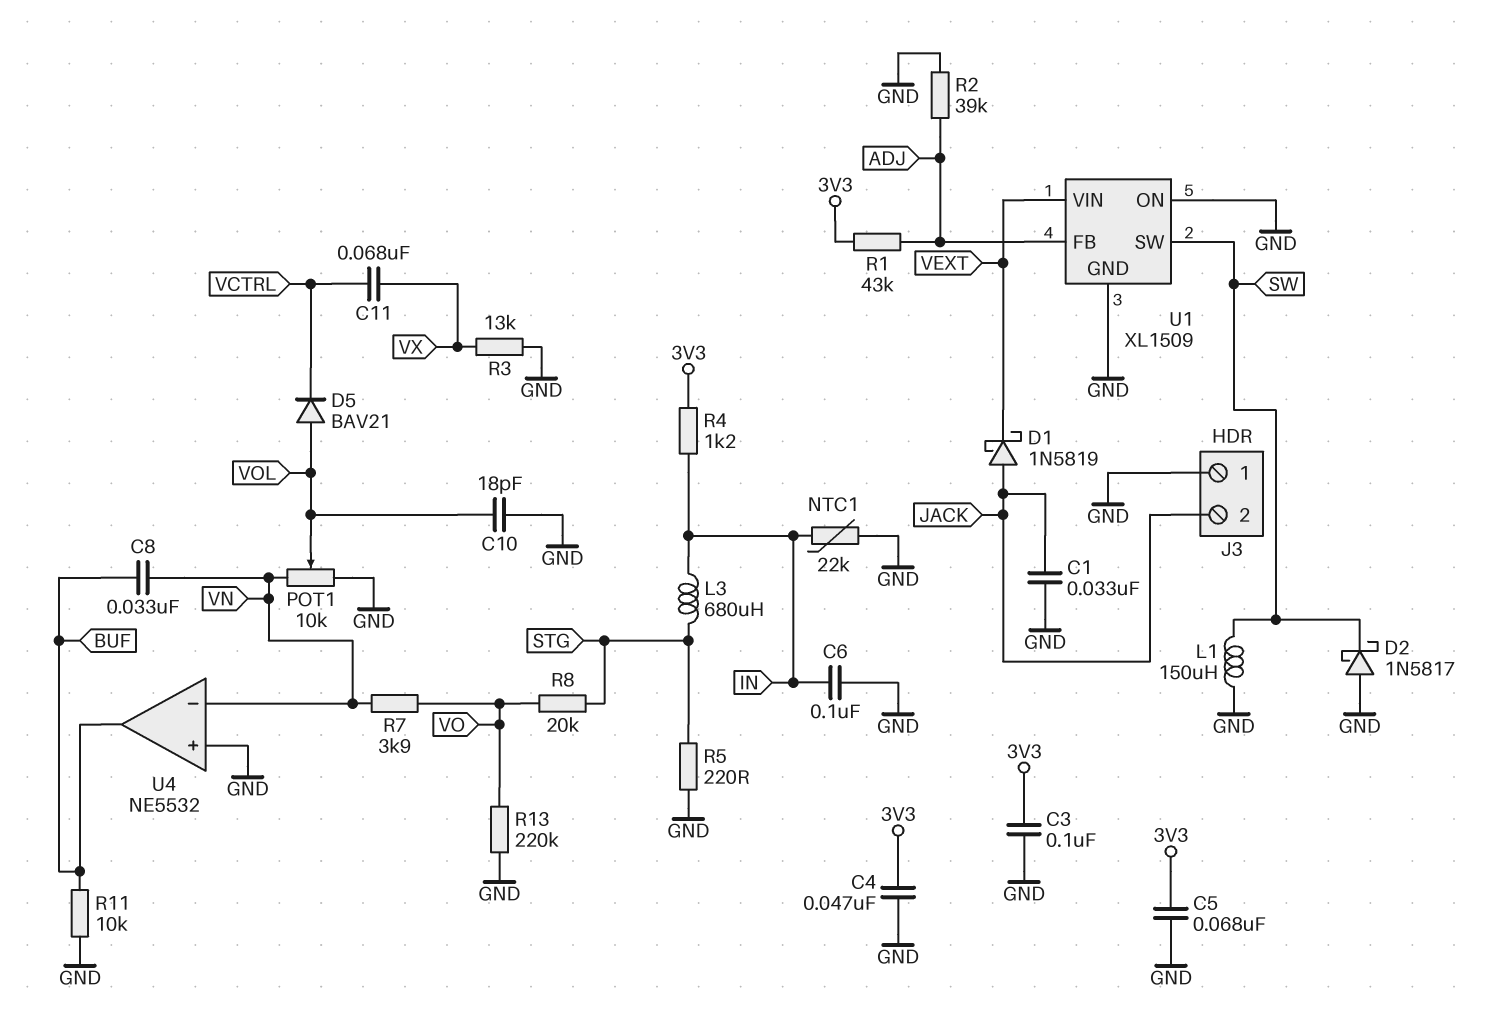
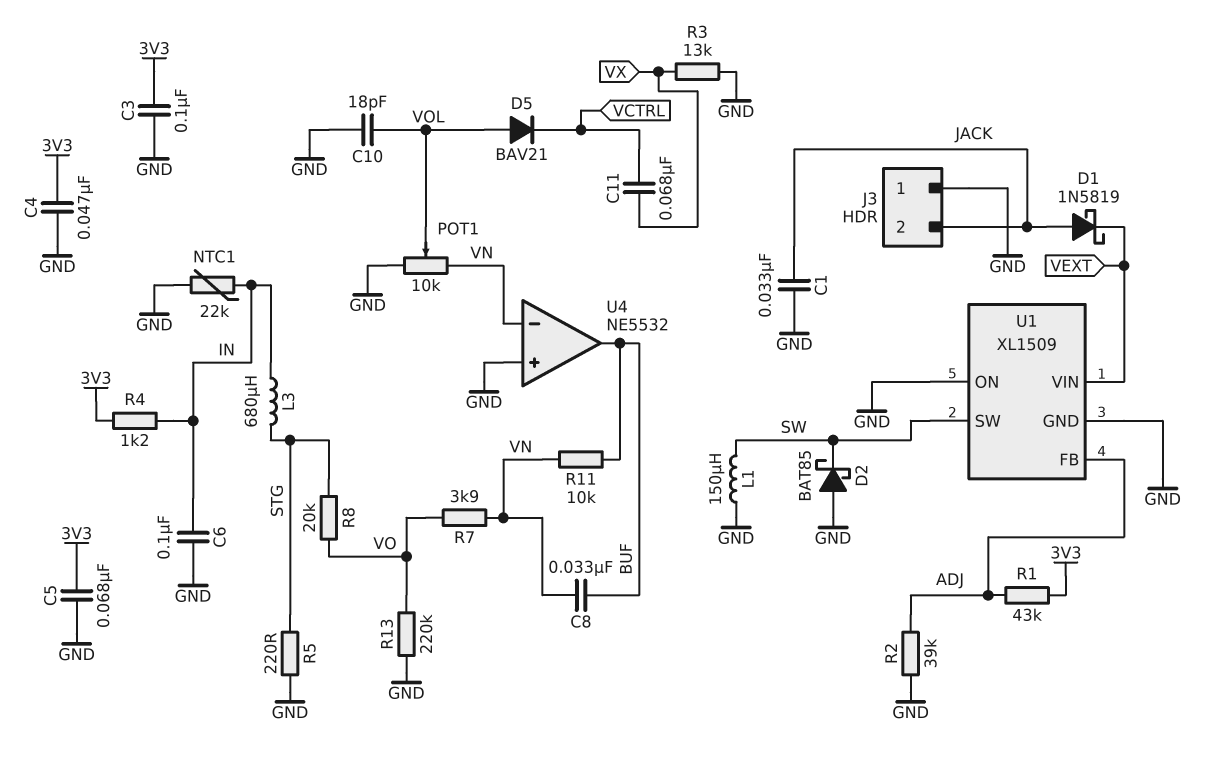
D2: schottky 1N5817 (A GND, K SW) -> schottky BAT85 (A GND, K SW)
R11: 10k (BUF, GND) -> 10k (BUF, VN)

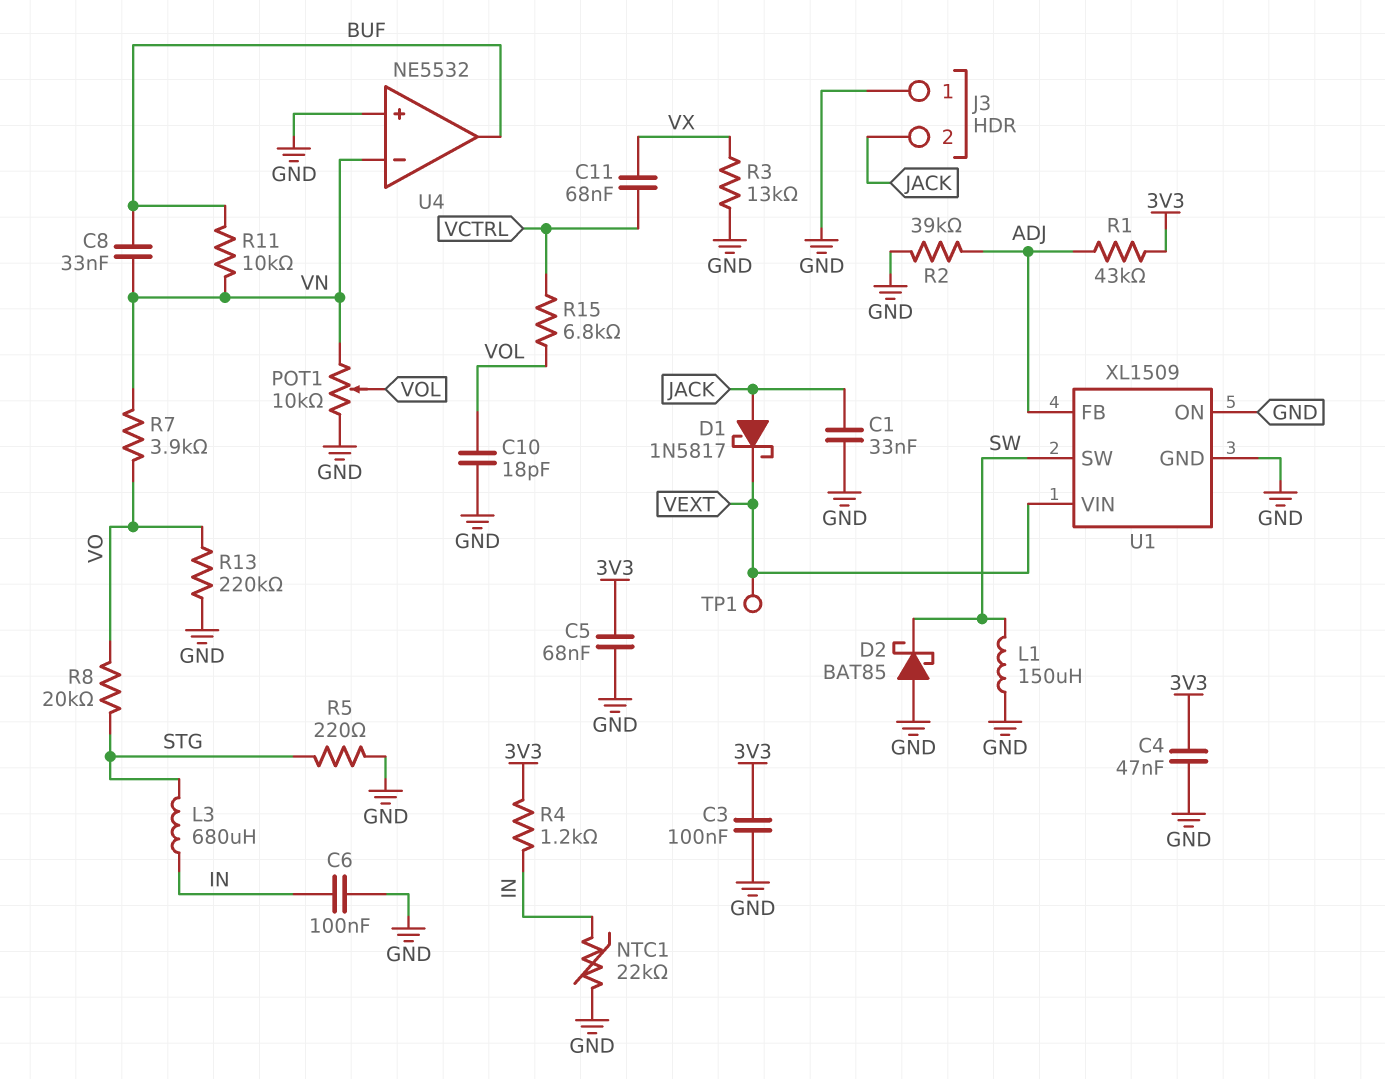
D1: schottky 1N5819 (A JACK, K VEXT) -> schottky 1N5817 (A JACK, K VEXT)
D5: diode BAV21 (A VOL, K VCTRL) -> none
R15: none -> 6.8k (VCTRL, VOL)
TP1: none -> test point (VEXT)

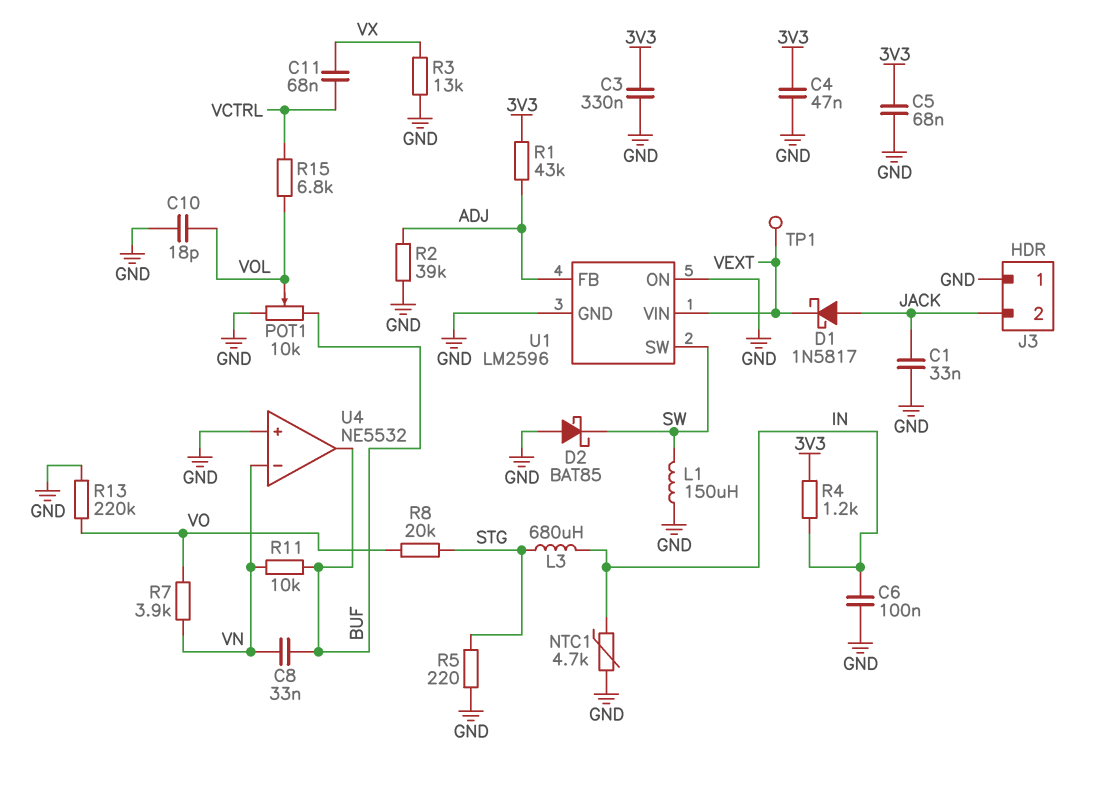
C3: 100nF (3V3, GND) -> 330nF (3V3, GND)
NTC1: 22k (GND, IN) -> 4.7k (GND, IN)
POT1: 10k (GND, VN, wiper VOL) -> 10k (BUF, GND, wiper VOL)
U1: XL1509 -> LM2596

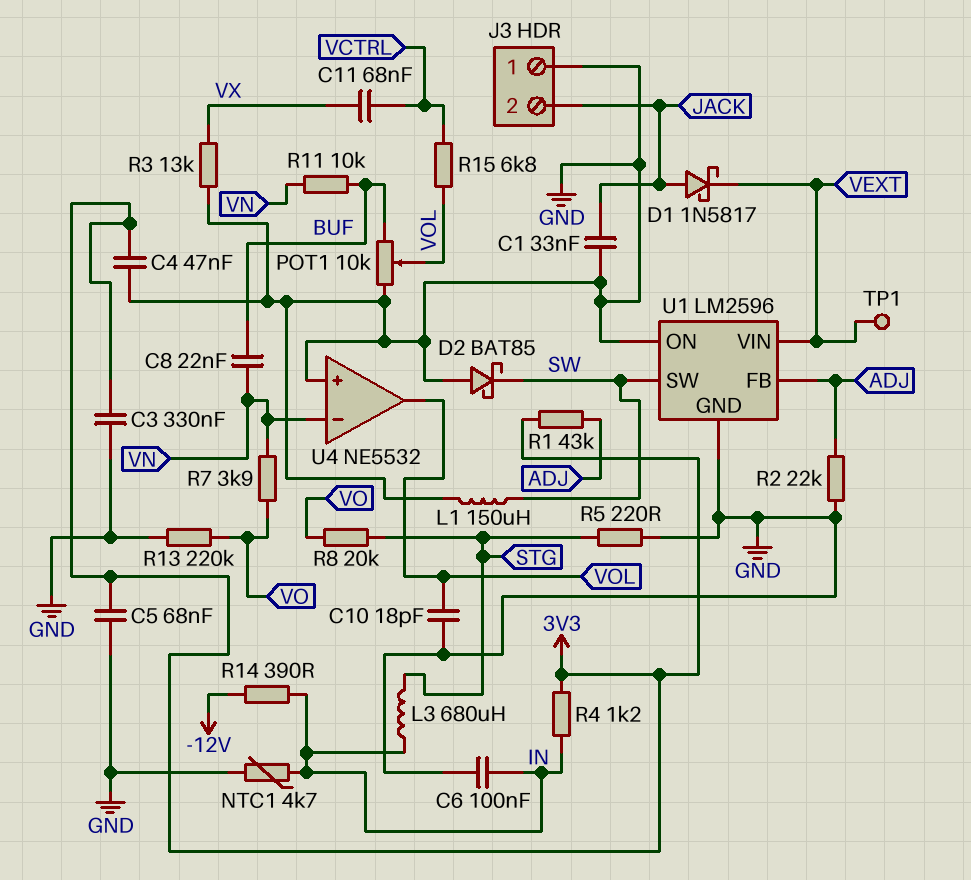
C8: 33nF (BUF, VN) -> 22nF (BUF, VN)
R2: 39k (ADJ, GND) -> 22k (ADJ, GND)
R14: none -> 390 (-12V, IN)
U4 pin out: BUF -> VOL

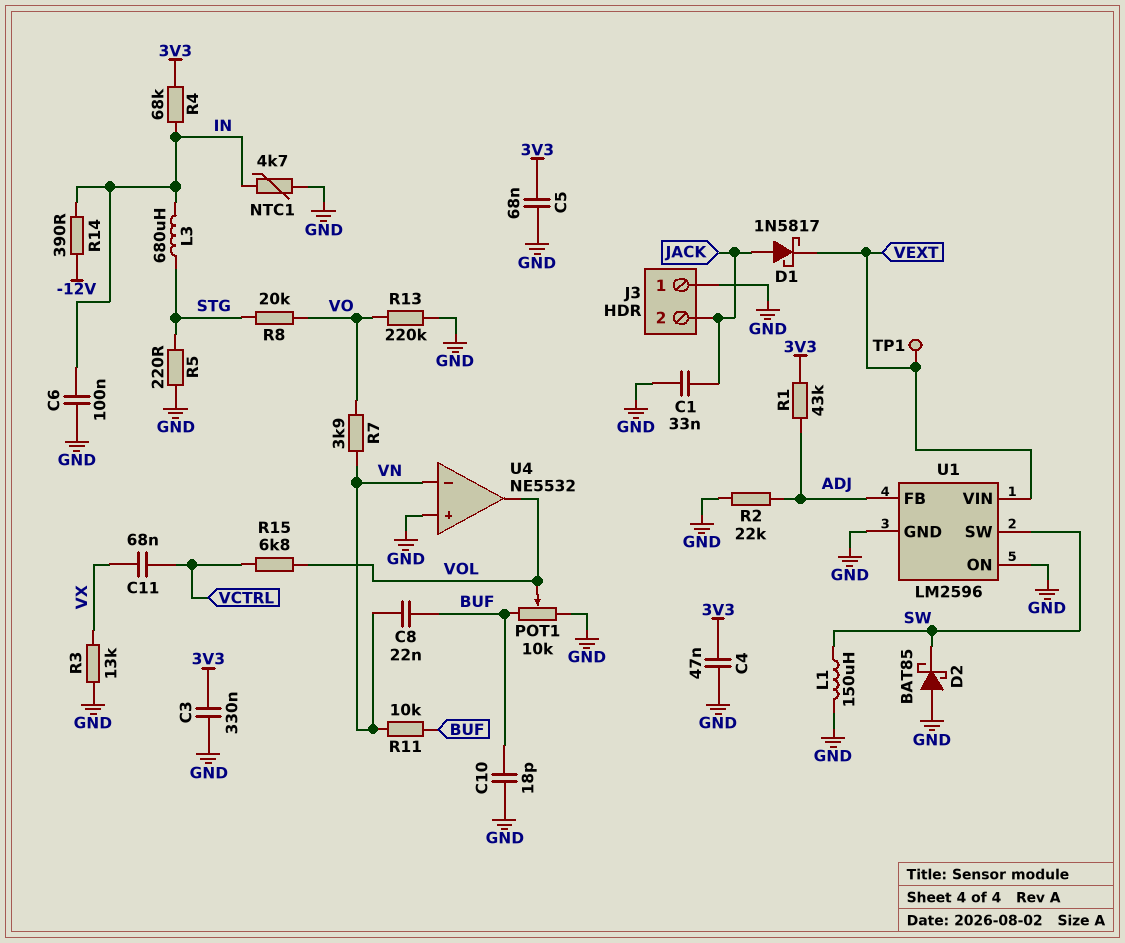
C10: 18pF (GND, VOL) -> 18pF (BUF, GND)
R4: 1.2k (3V3, IN) -> 68k (3V3, IN)

